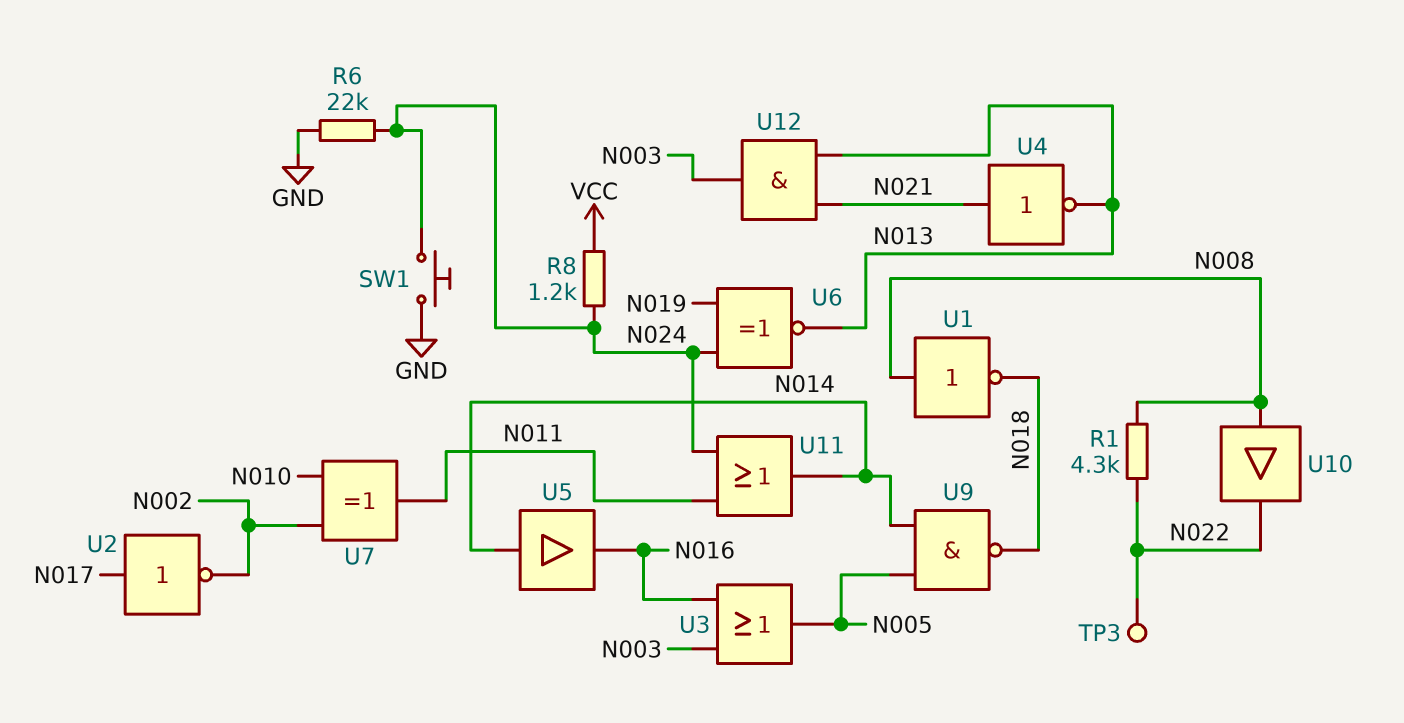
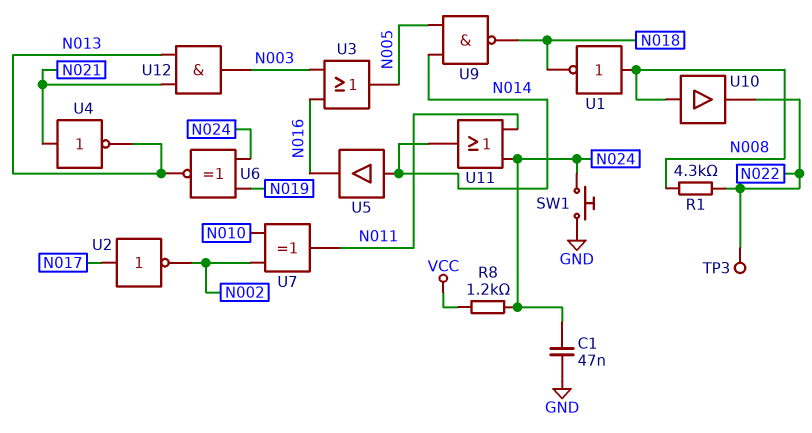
C1: none -> 47nF (GND, N024)
R6: 22k (GND, N024) -> none

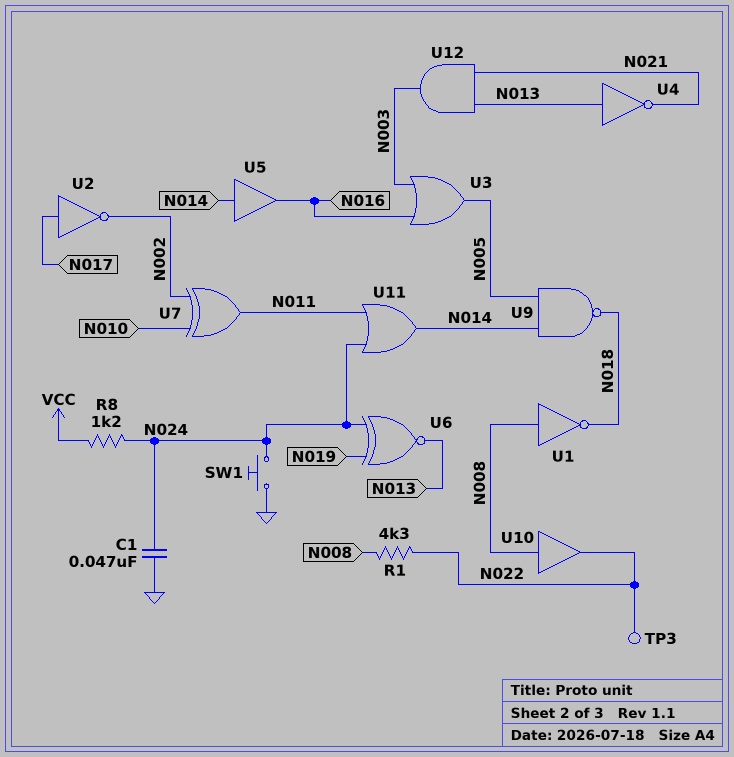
U4: NOT (in N021, out N013) -> NOT (in N013, out N021)

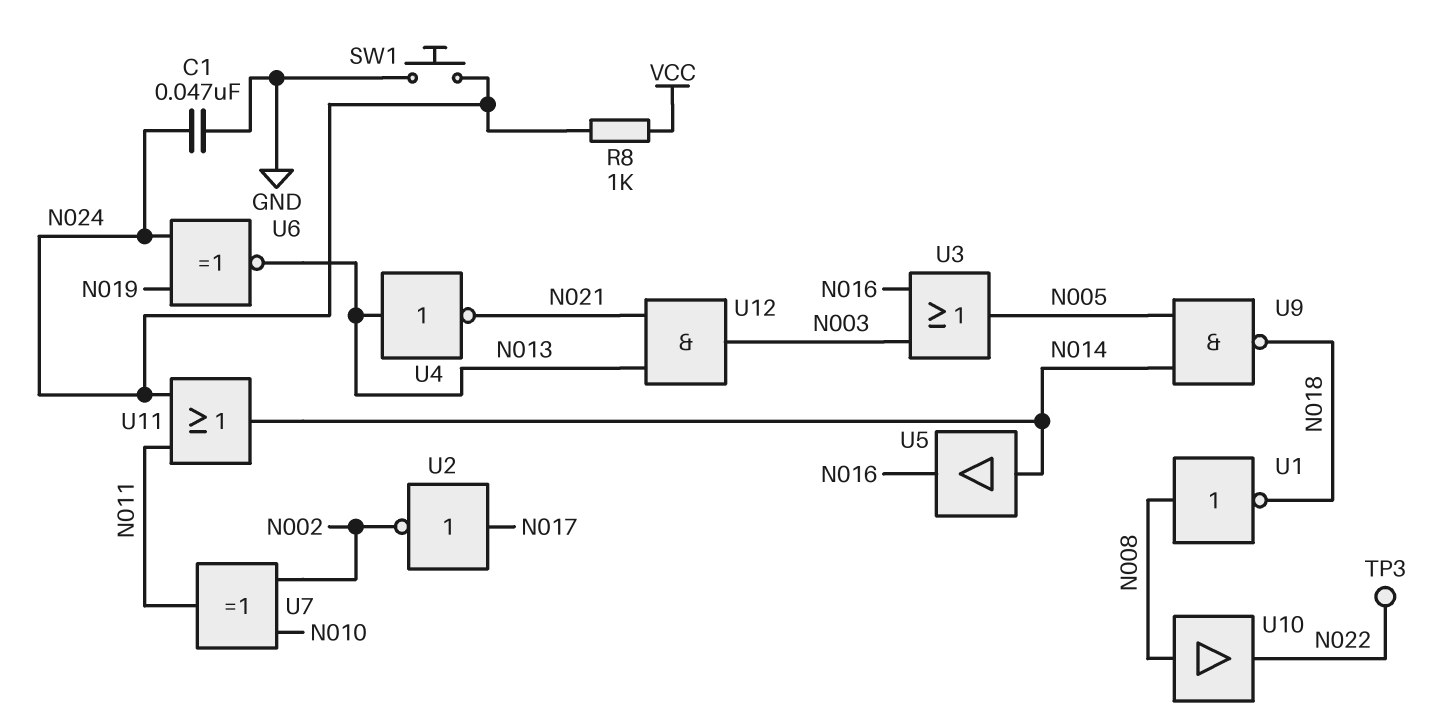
R1: 4.3k (N008, N022) -> none
R8: 1.2k (N024, VCC) -> 1k (N024, VCC)

